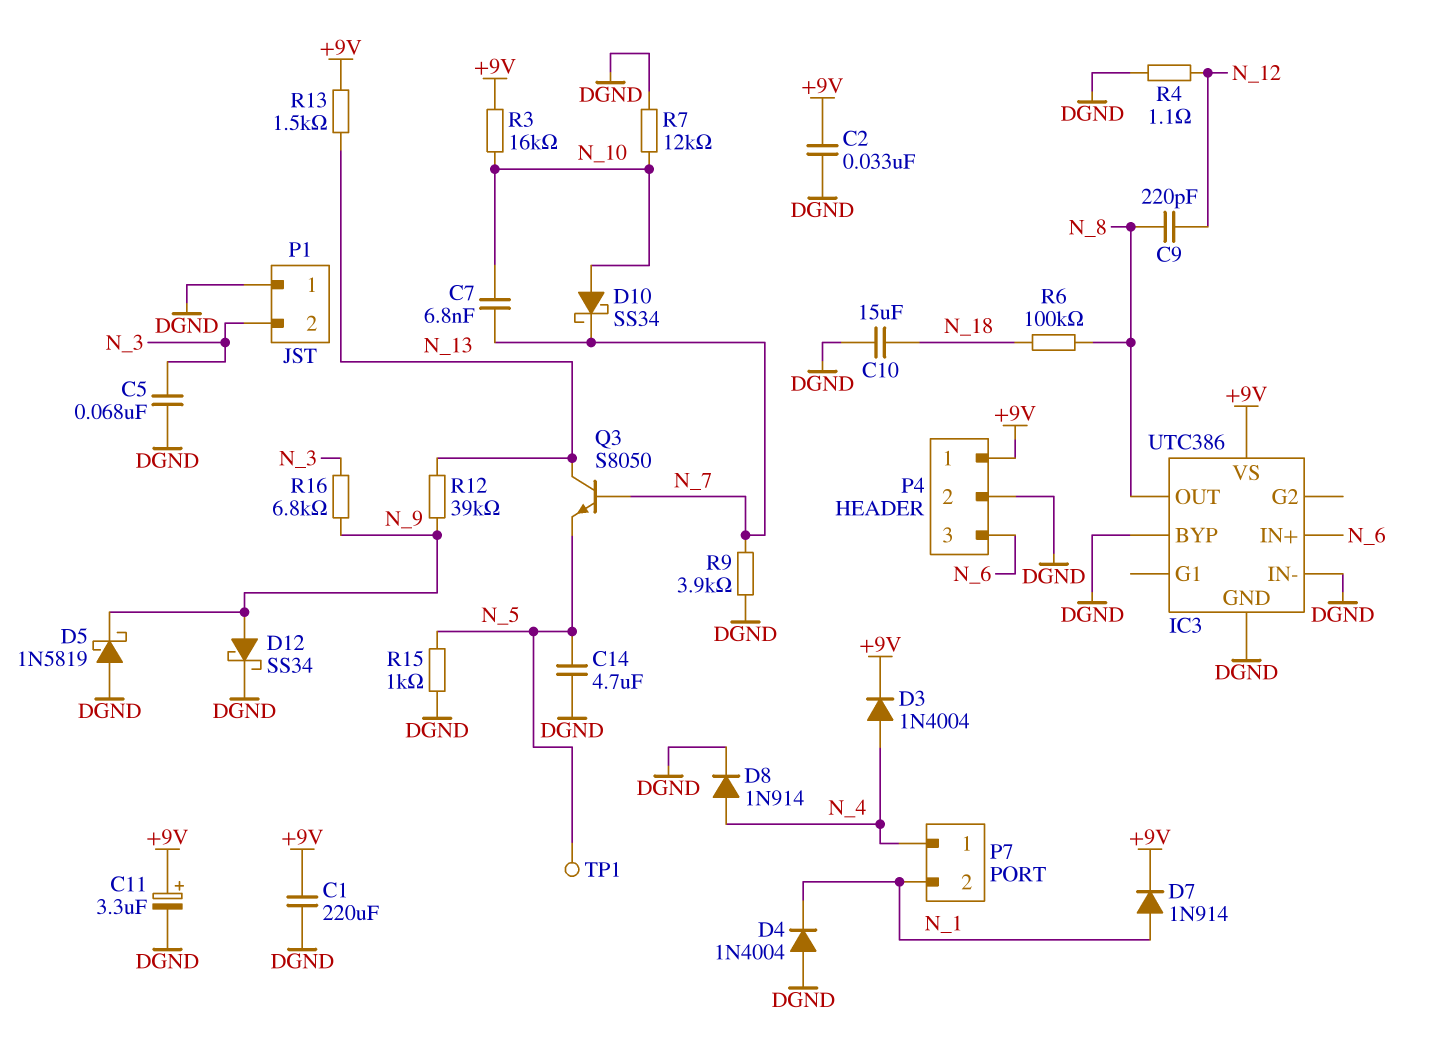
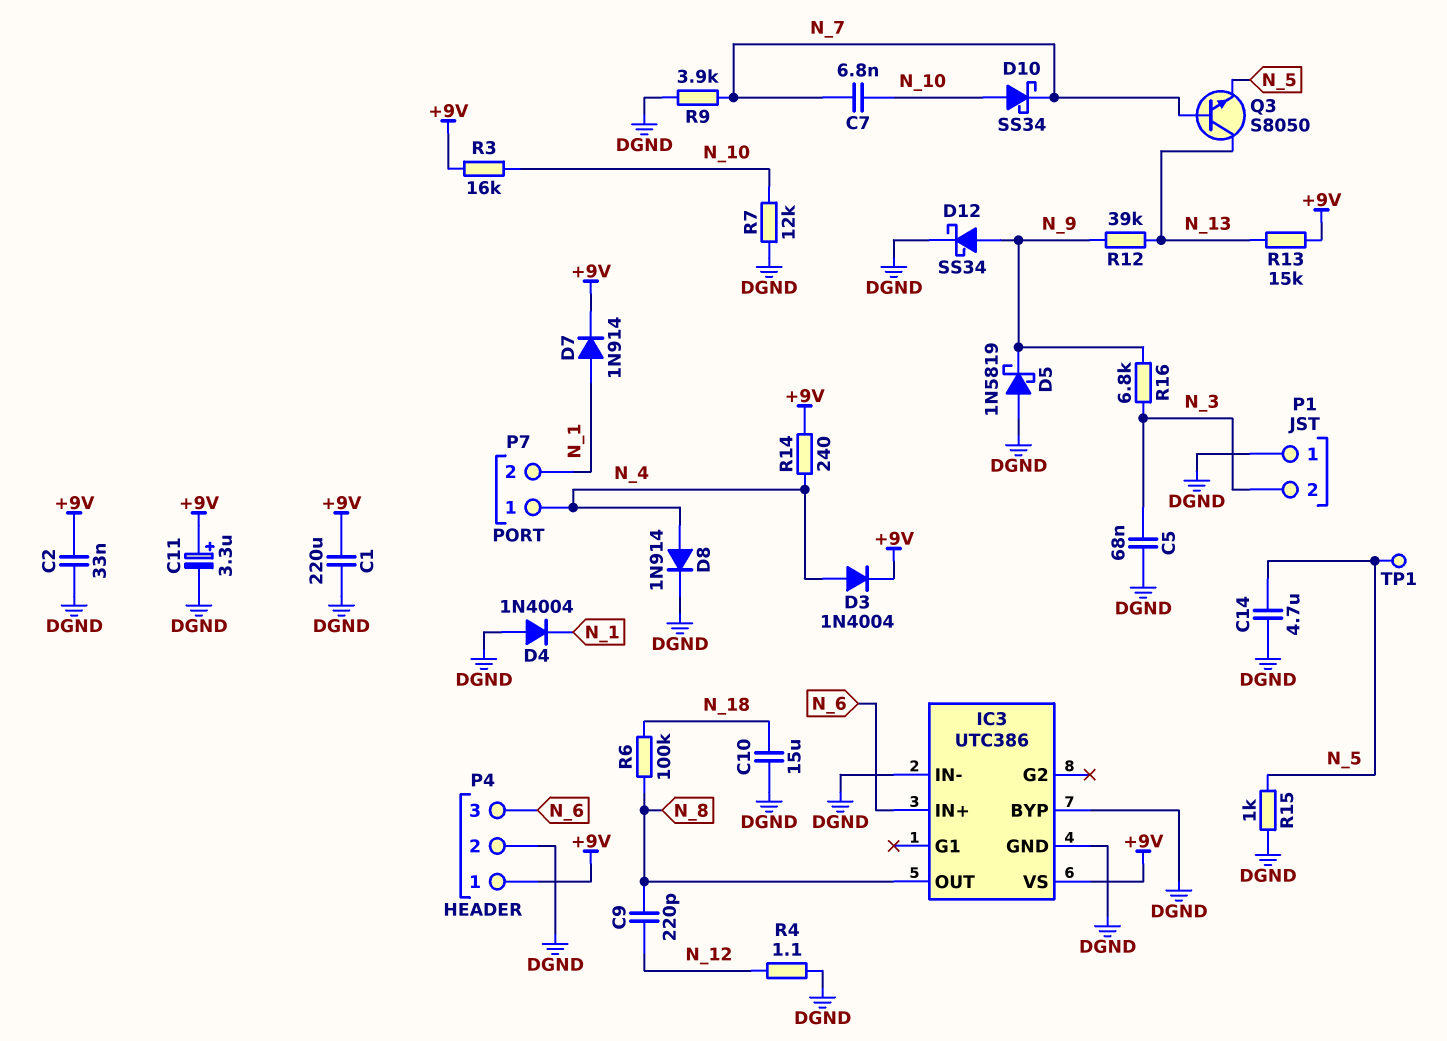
R13: 1.5k (+9V, N_13) -> 15k (+9V, N_13)
R14: none -> 240 (+9V, N_4)

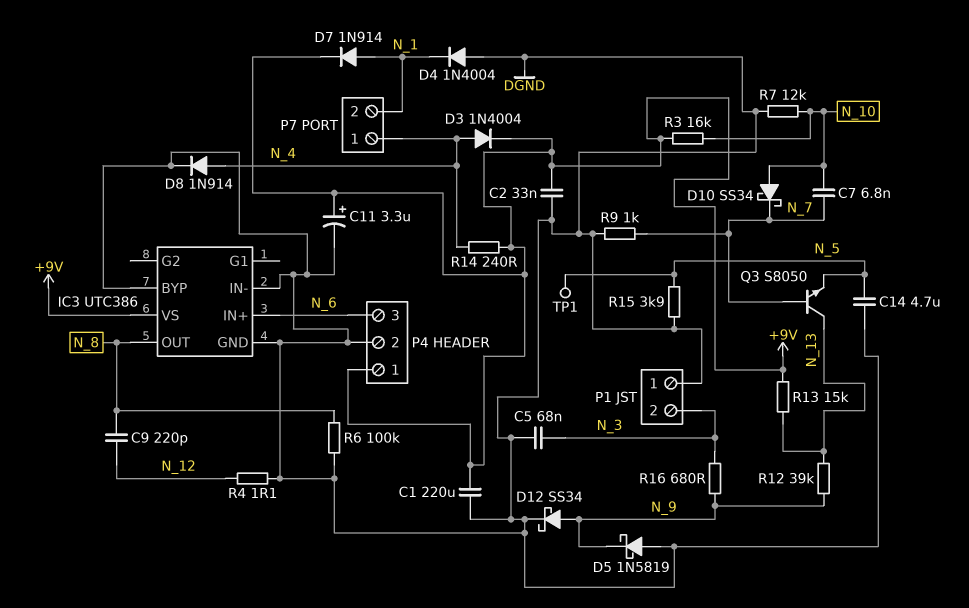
C10: 15uF (DGND, N_18) -> none
R6: 100k (N_8, N_18) -> 100k (DGND, N_8)
R9: 3.9k (DGND, N_7) -> 1k (DGND, N_7)
R15: 1k (DGND, N_5) -> 3.9k (DGND, N_5)
R16: 6.8k (N_3, N_9) -> 680 (N_3, N_9)

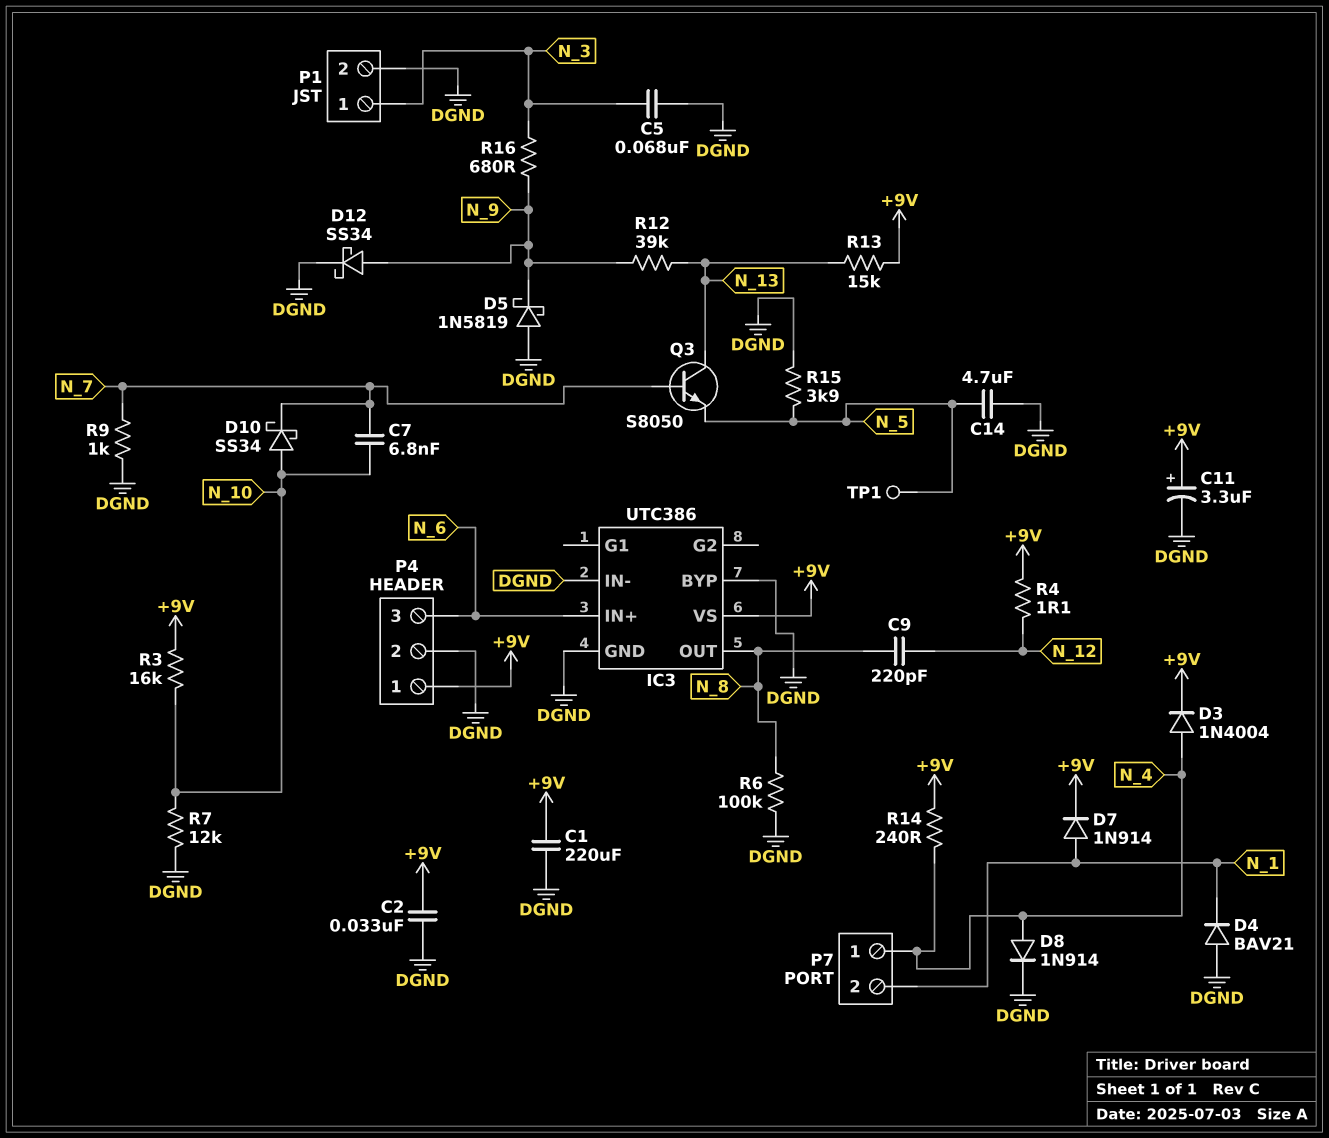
D4: diode 1N4004 (A DGND, K N_1) -> diode BAV21 (A DGND, K N_1)
P1 pin 1: DGND -> N_3
P1 pin 2: N_3 -> DGND
R4: 1.1 (DGND, N_12) -> 1.1 (+9V, N_12)

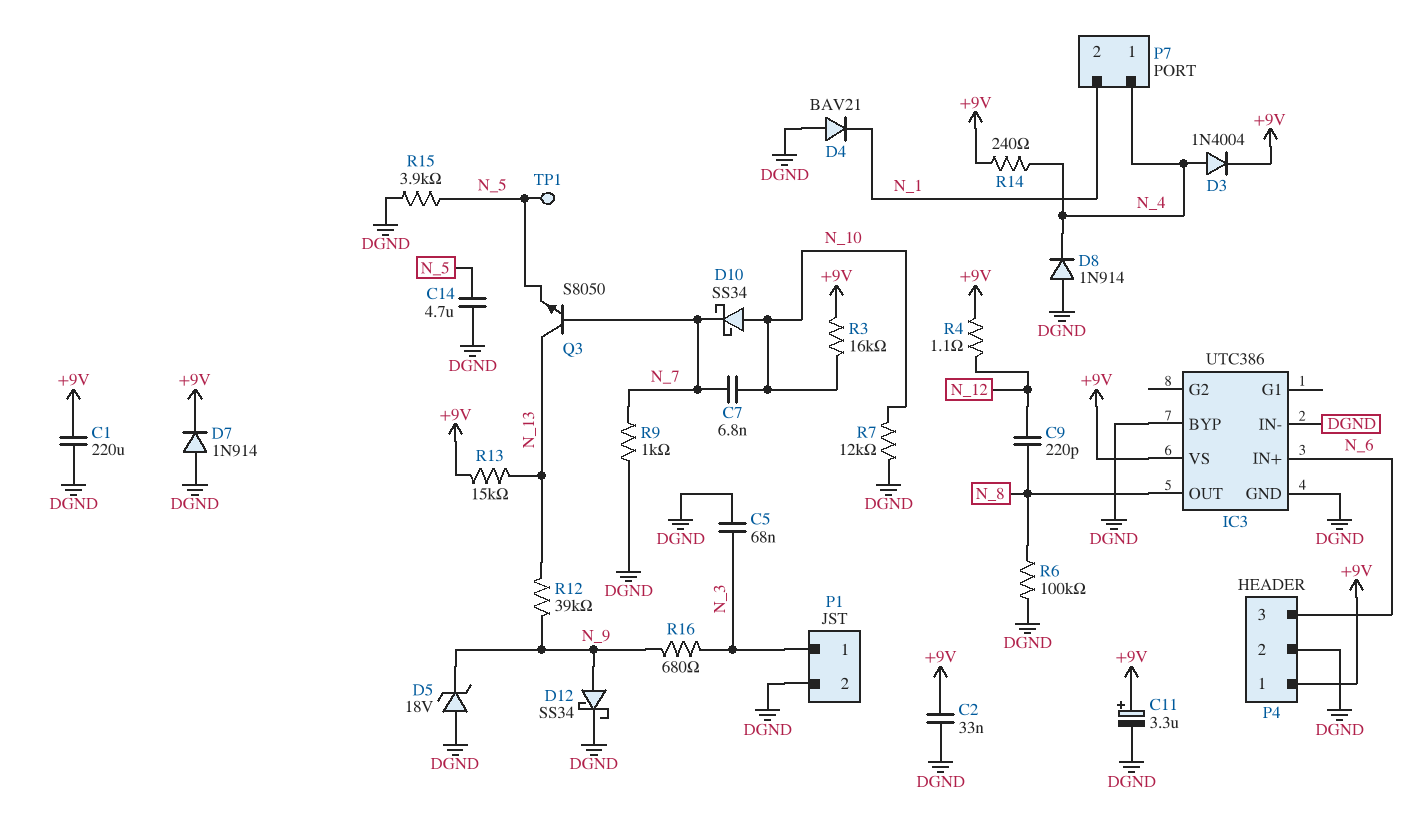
D5: schottky 1N5819 (A DGND, K N_9) -> zener 18V (A DGND, K N_9)
D7: diode 1N914 (A N_1, K +9V) -> diode 1N914 (A DGND, K +9V)
D8: diode 1N914 (A N_4, K DGND) -> diode 1N914 (A DGND, K N_4)

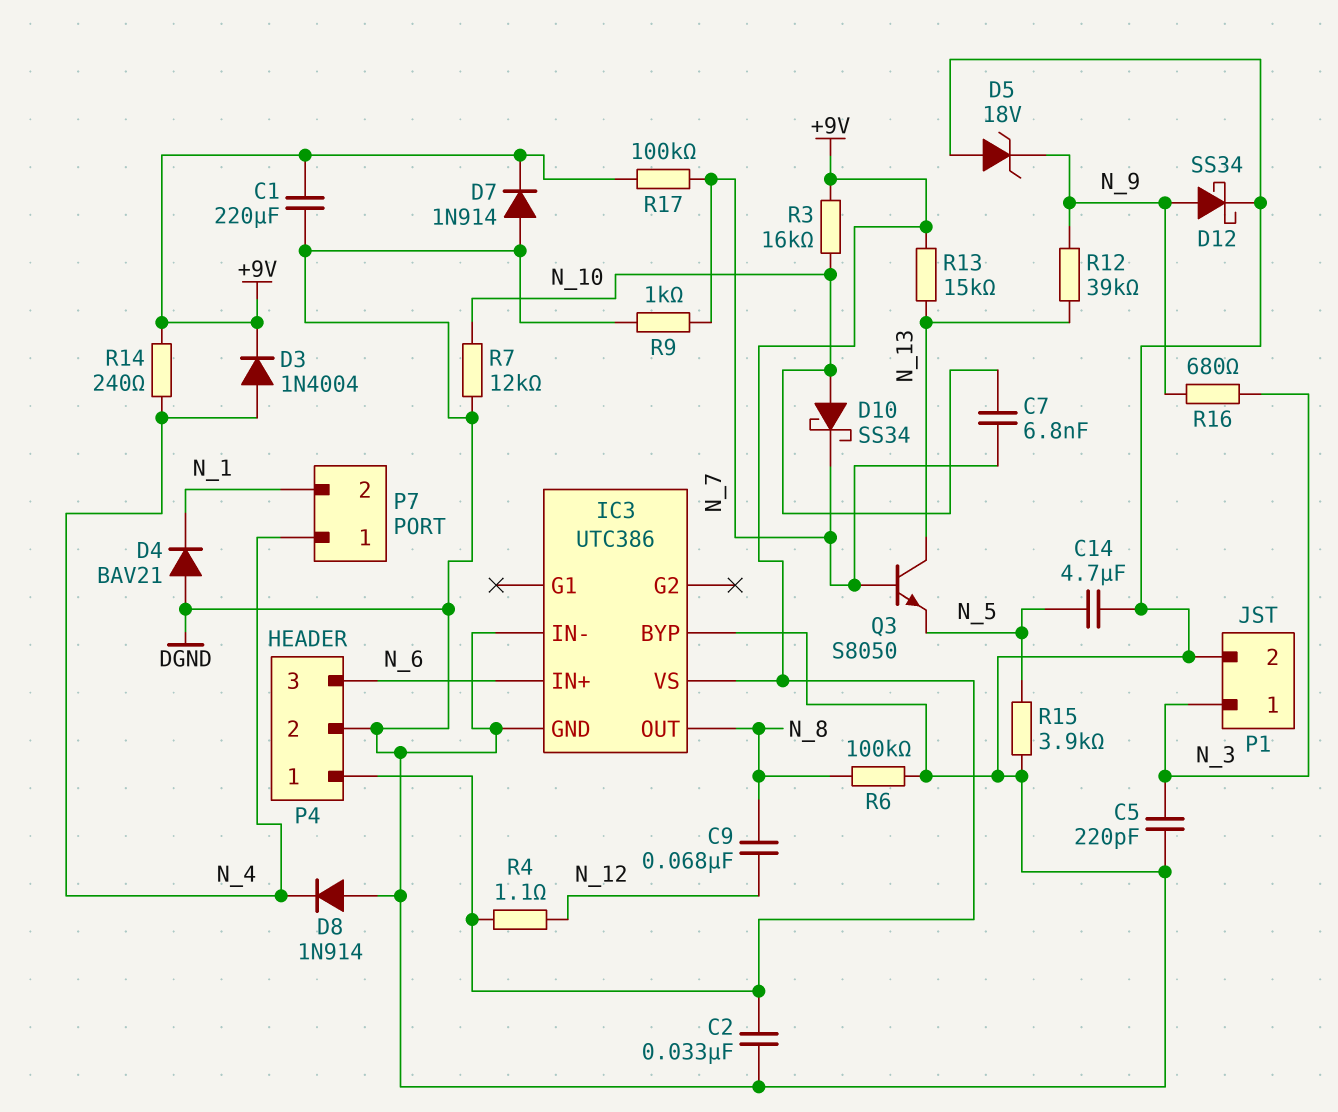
C5: 68nF (DGND, N_3) -> 220pF (DGND, N_3)
C9: 220pF (N_8, N_12) -> 68nF (N_8, N_12)
C11: 3.3uF (plus +9V, minus DGND) -> none
R17: none -> 100k (+9V, N_7)
TP1: test point (N_5) -> none

